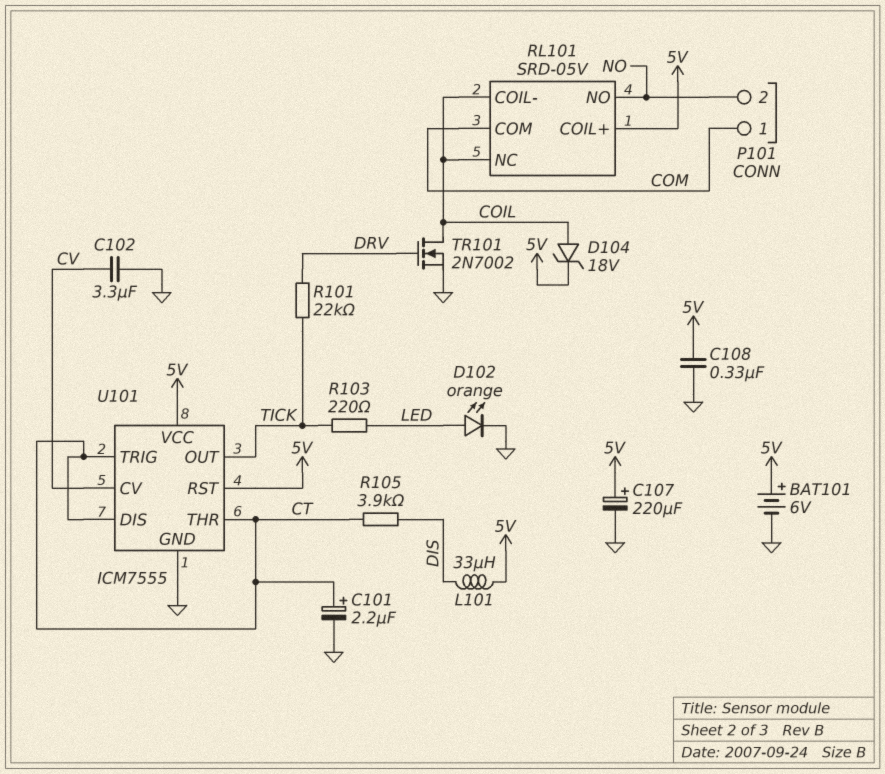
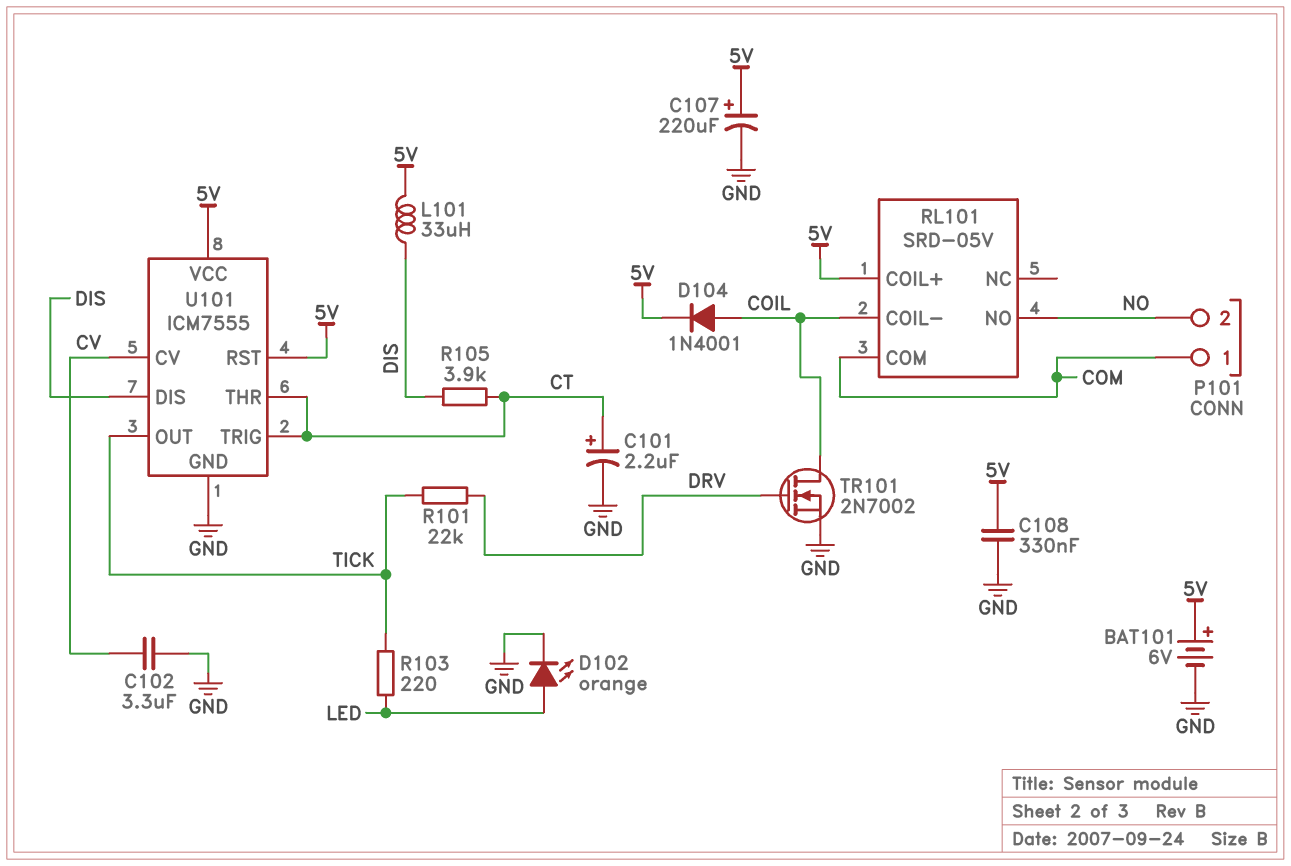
D104: zener 18V (A COIL, K 5V) -> diode 1N4001 (A COIL, K 5V)
RL101 pin NC: COIL -> none
U101 pin DIS: CT -> DIS

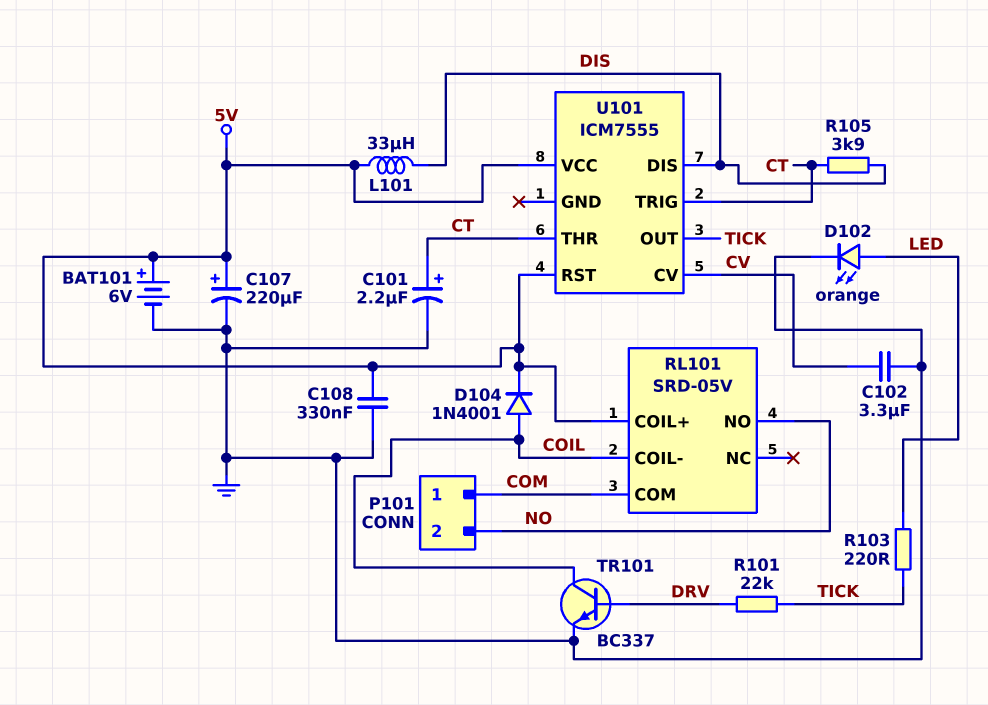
TR101: NMOS 2N7002 (G DRV, D COIL, S GND) -> NPN BC337 (B DRV, C COIL, E GND)
U101 pin GND: GND -> none

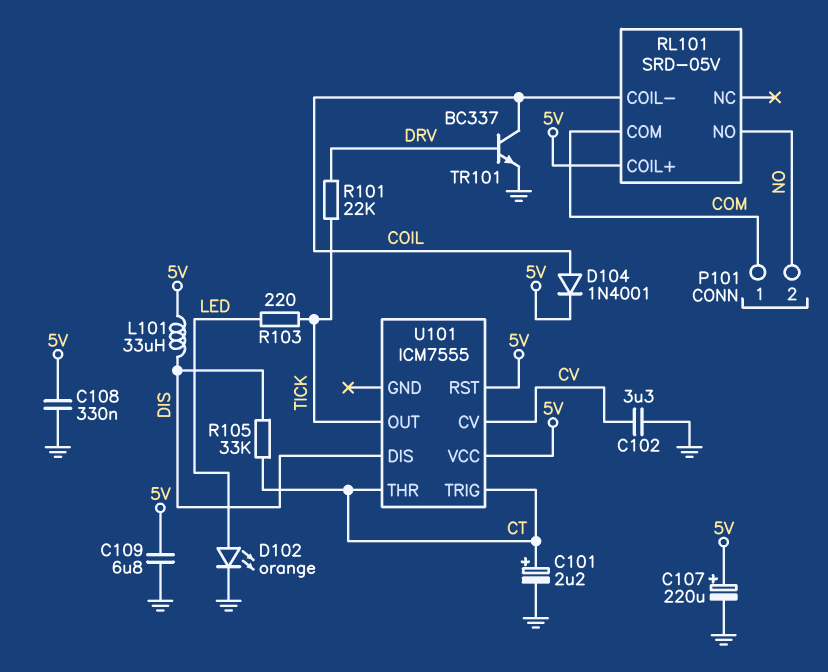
BAT101: 6V (plus 5V, minus GND) -> none
C109: none -> 6.8uF (5V, GND)
R105: 3.9k (CT, DIS) -> 33k (CT, DIS)

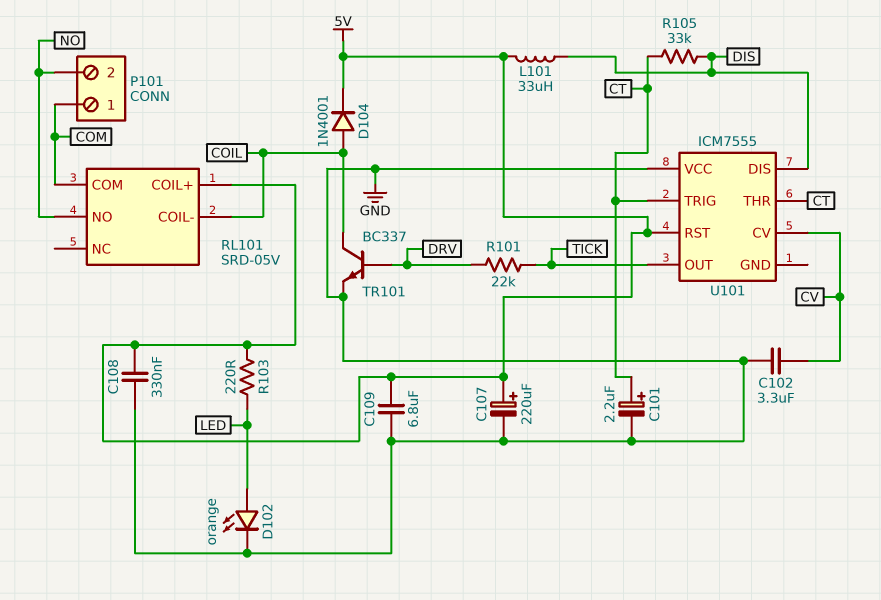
R103: 220 (LED, TICK) -> 220 (5V, LED)
U101 pin VCC: 5V -> GND

